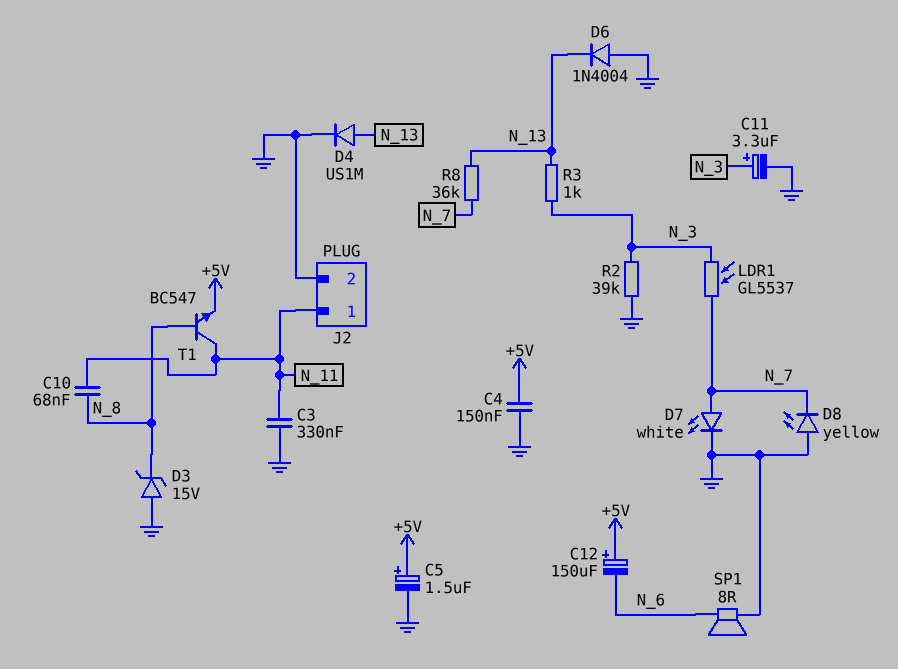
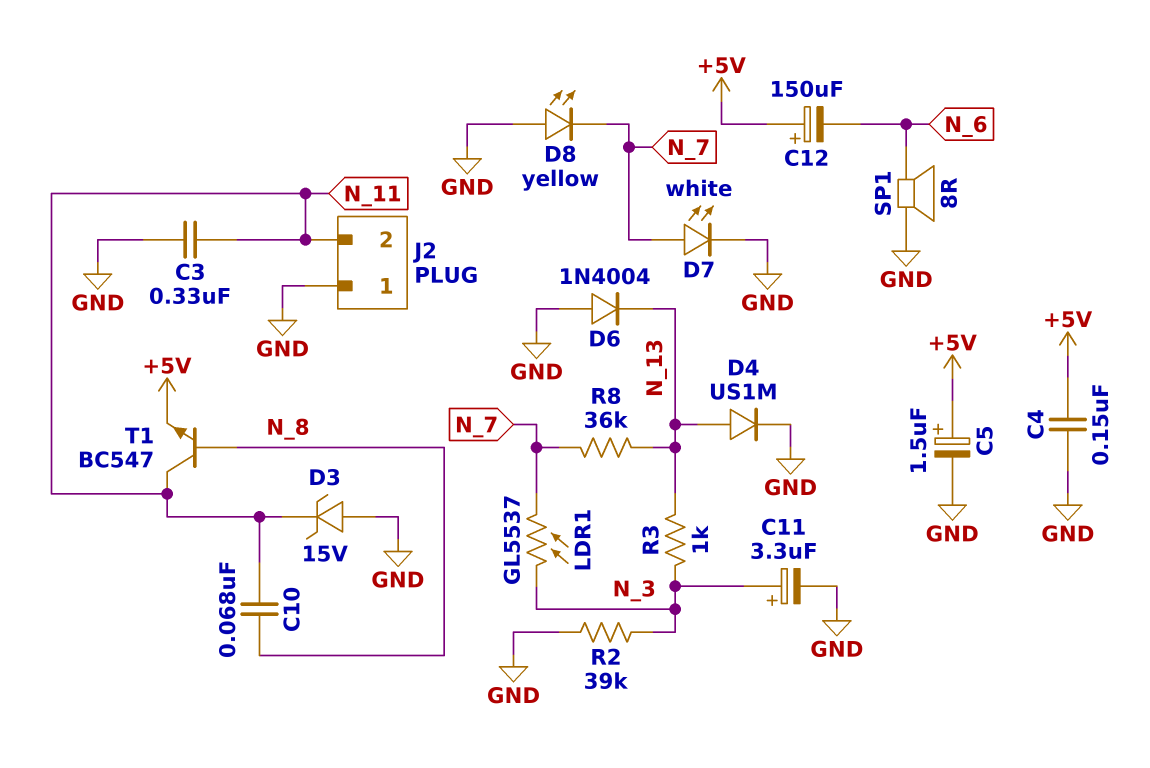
D3: zener 15V (A GND, K N_8) -> zener 15V (A GND, K N_11)
J2 pin 1: N_11 -> GND
J2 pin 2: GND -> N_11

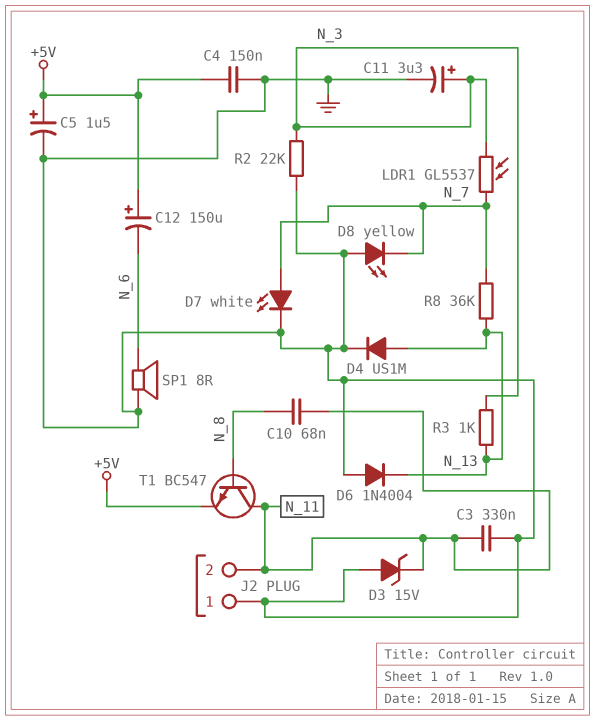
R2: 39k (GND, N_3) -> 22k (GND, N_3)

